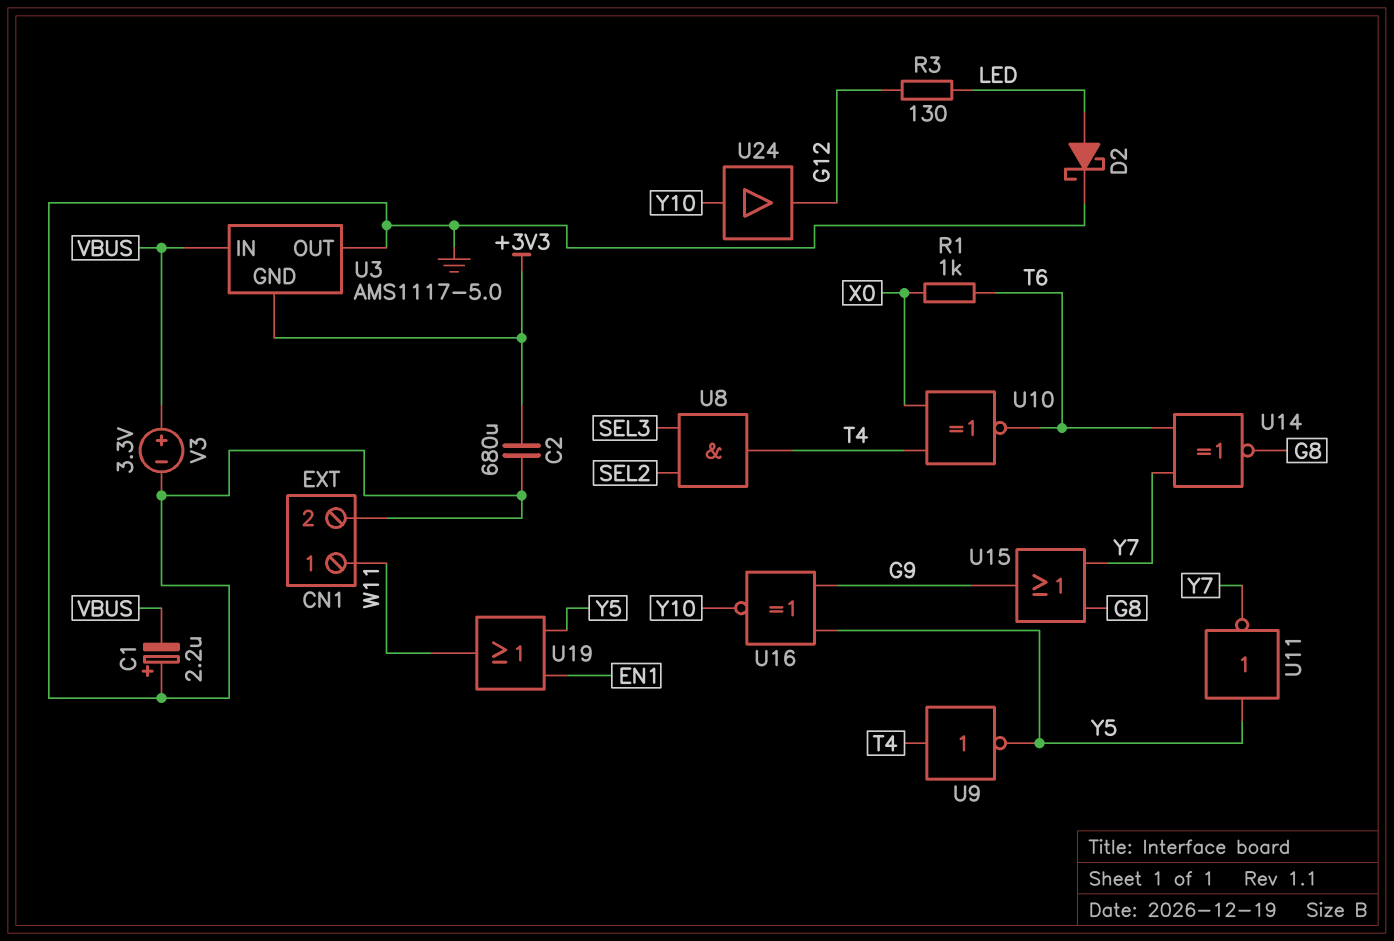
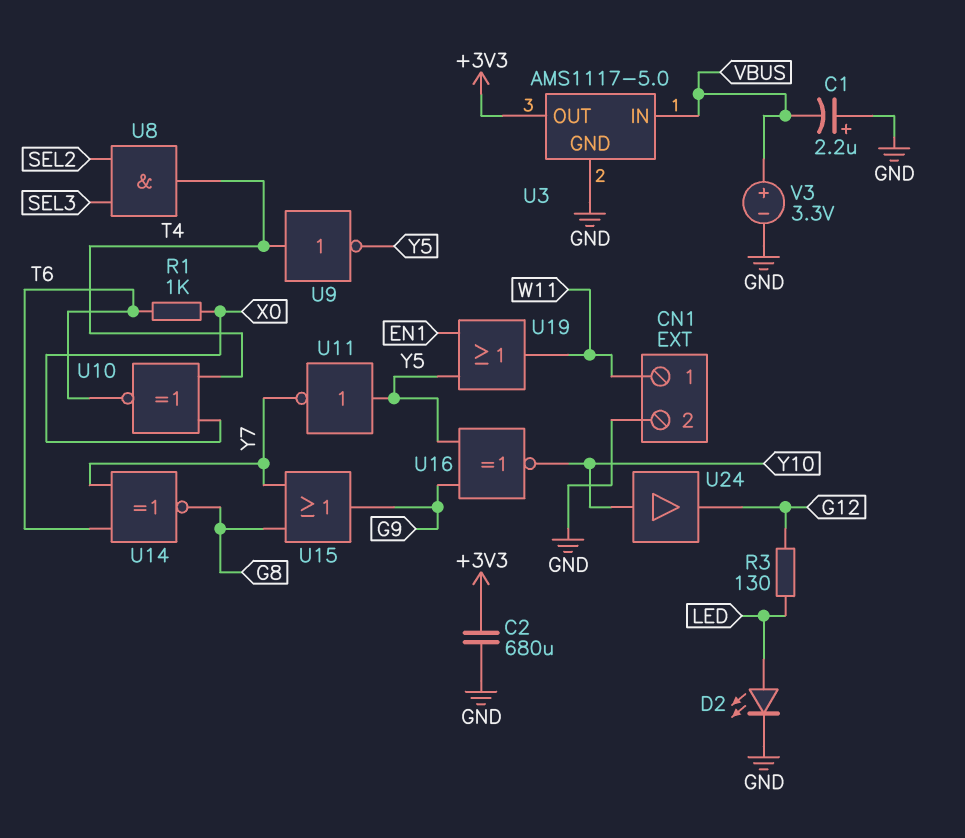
D2: schottky (A LED, K GND) -> LED (A LED, K GND)
U3 pin GND: +3V3 -> GND
U3 pin OUT: GND -> +3V3

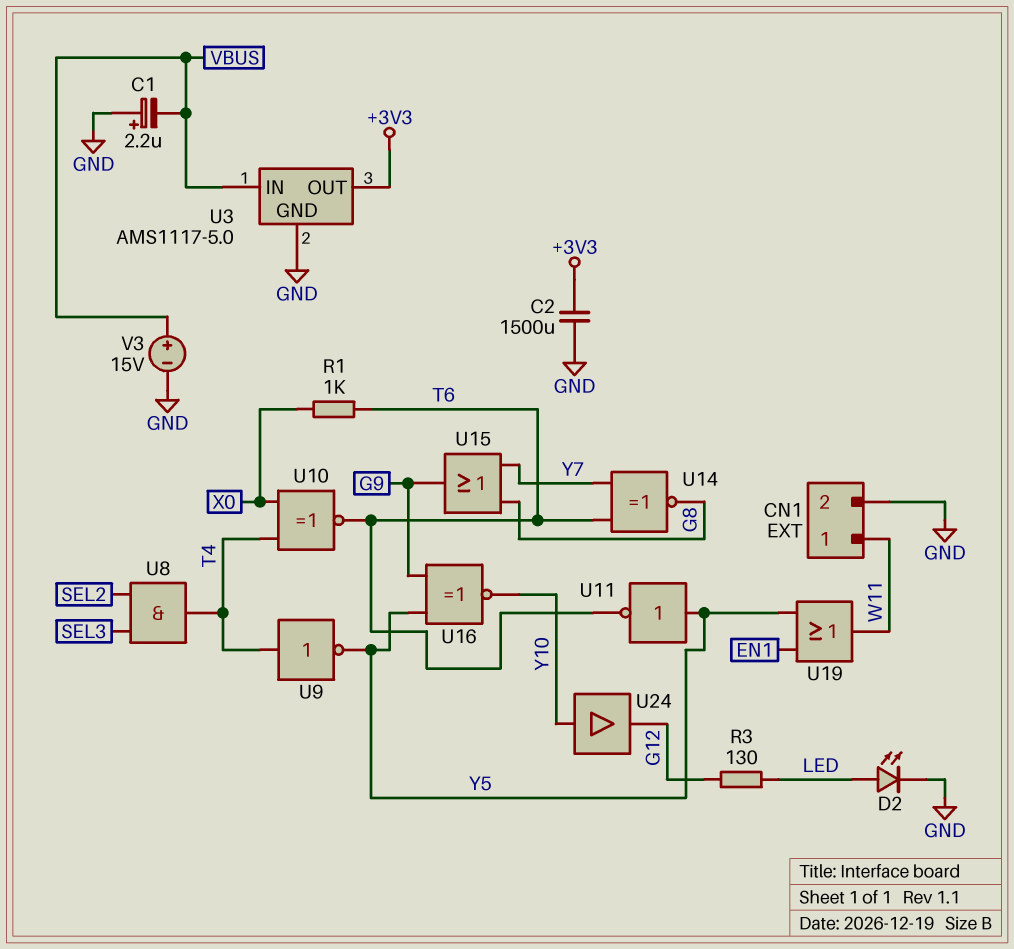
C2: 680uF (+3V3, GND) -> 1500uF (+3V3, GND)
U11: NOT (in Y5, out Y7) -> NOT (in Y5, out T6)
V3: 3.3V (plus VBUS, minus GND) -> 15V (plus VBUS, minus GND)

